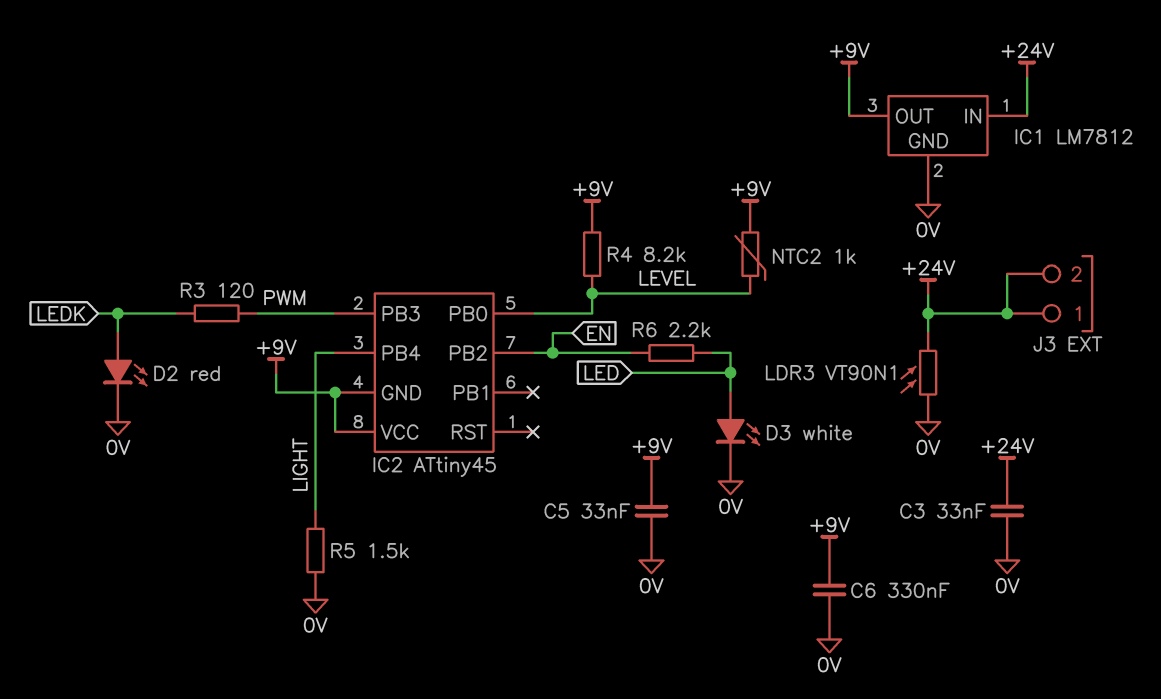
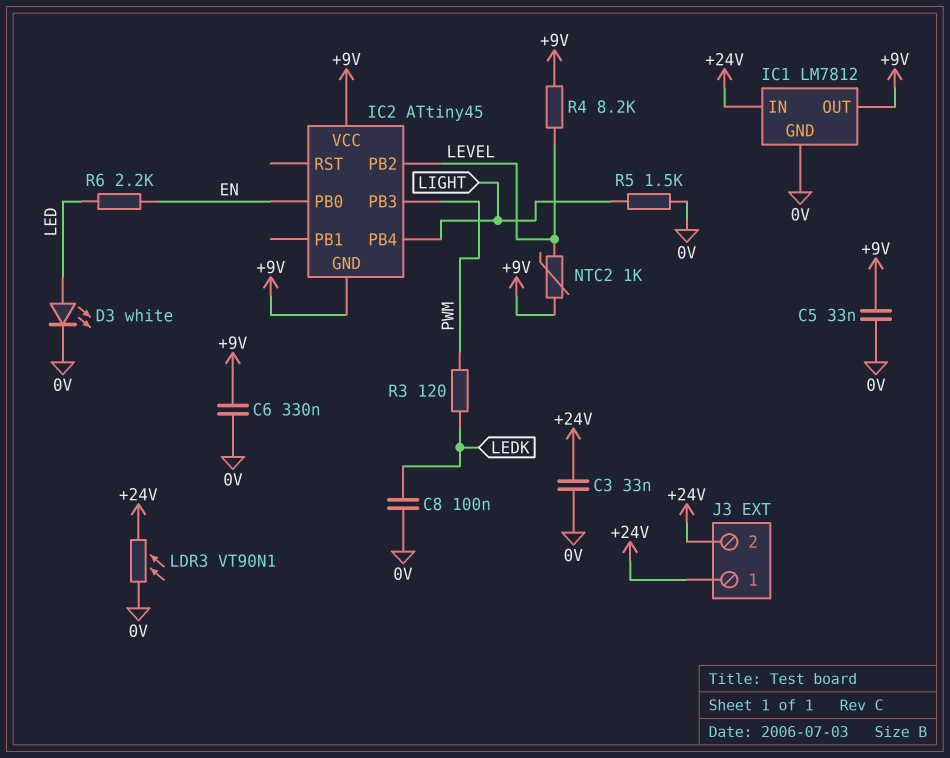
C8: none -> 100nF (0V, LEDK)
D2: LED red (A LEDK, K 0V) -> none
IC2 pin PB0: LEVEL -> EN
IC2 pin PB2: EN -> LEVEL

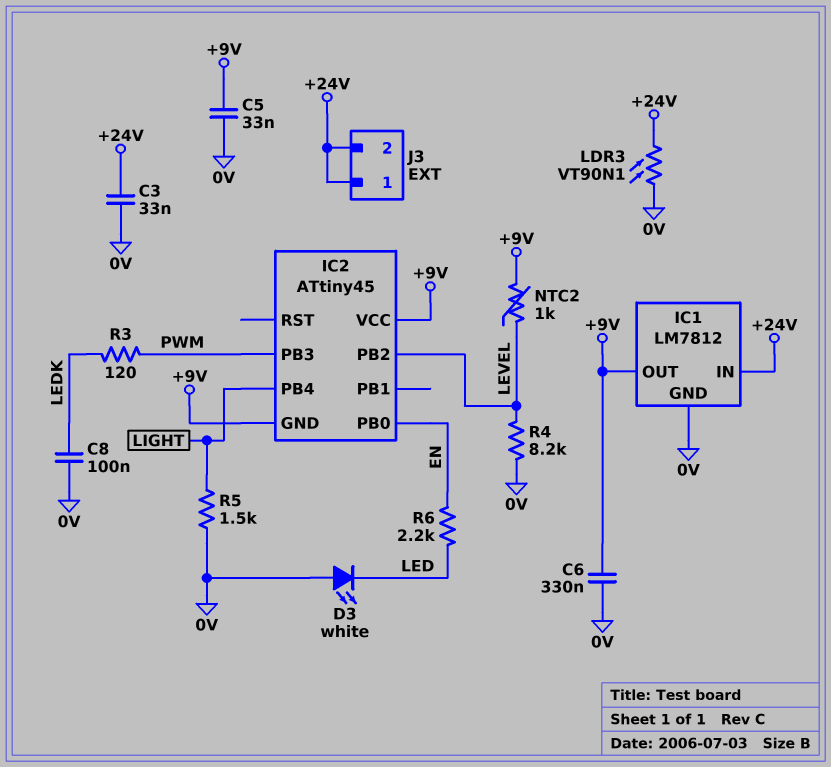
D3: LED white (A LED, K 0V) -> LED white (A 0V, K LED)
R4: 8.2k (+9V, LEVEL) -> 8.2k (0V, LEVEL)

